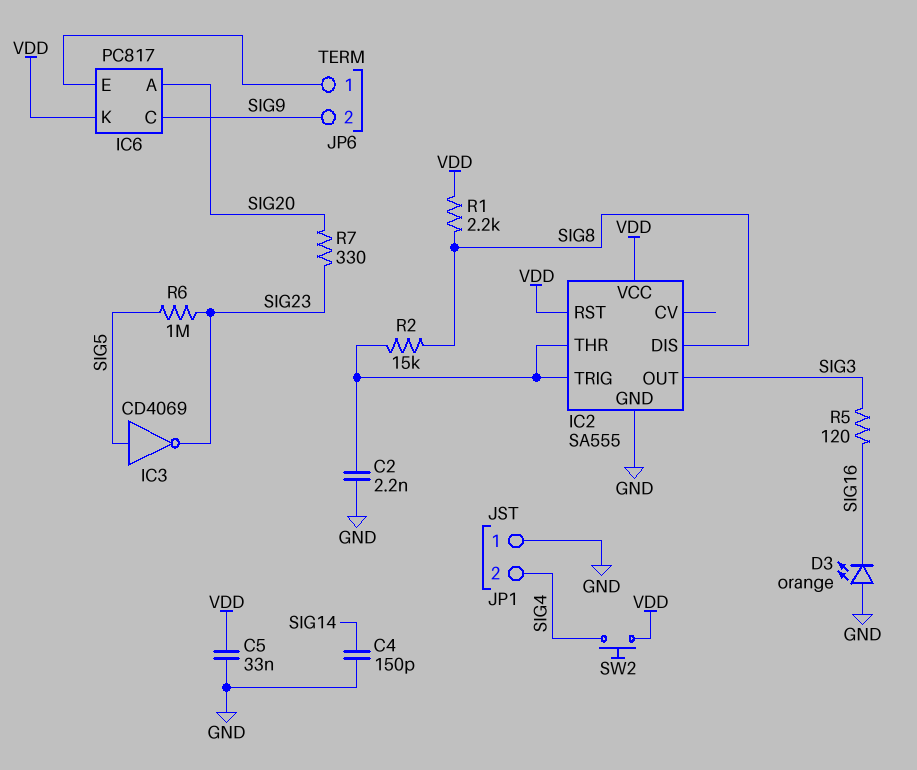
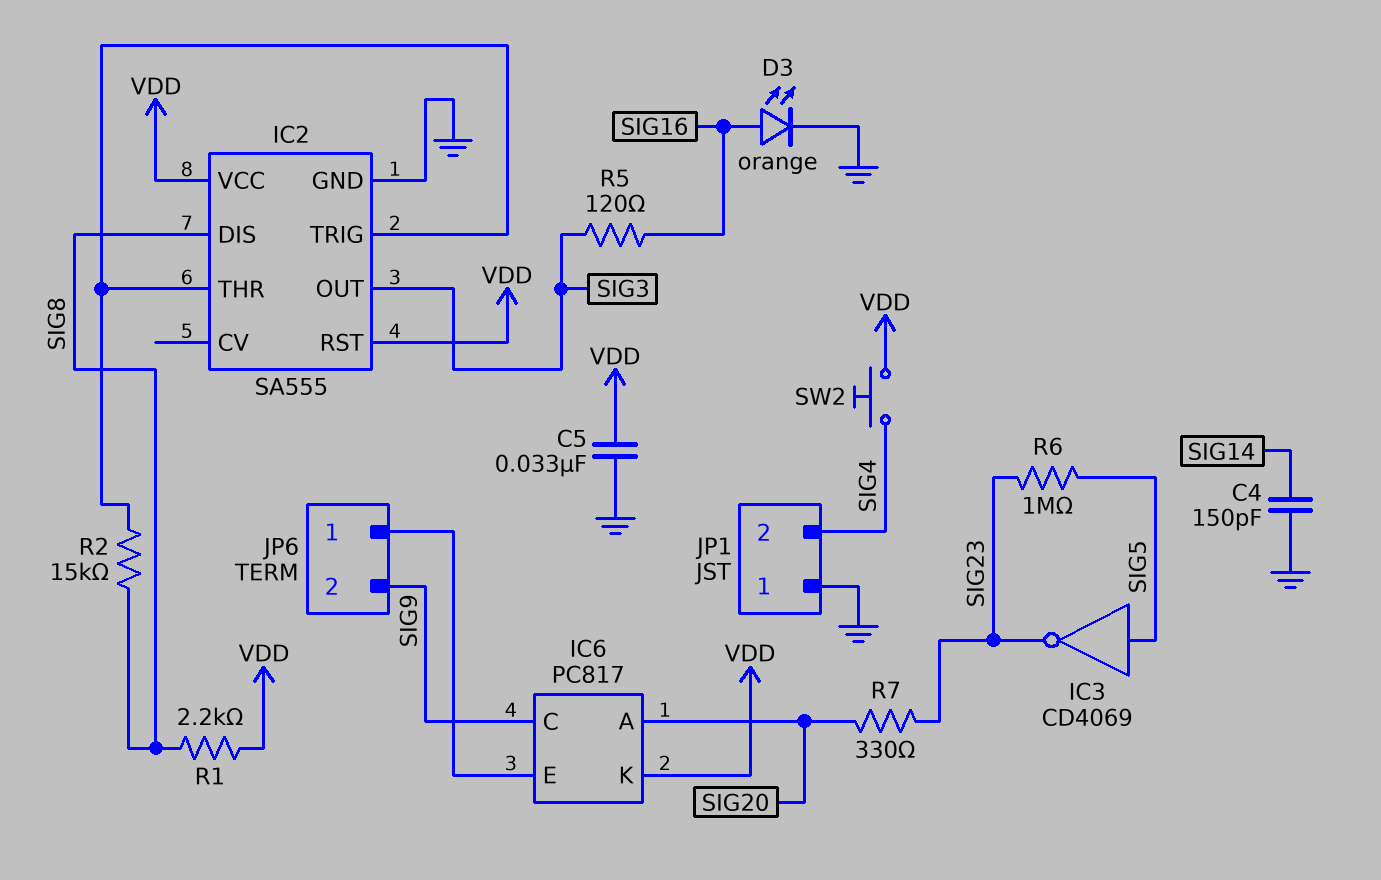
C2: 2.2nF (GND, IC2/THR) -> none
D3: LED orange (A GND, K SIG16) -> LED orange (A SIG16, K GND)

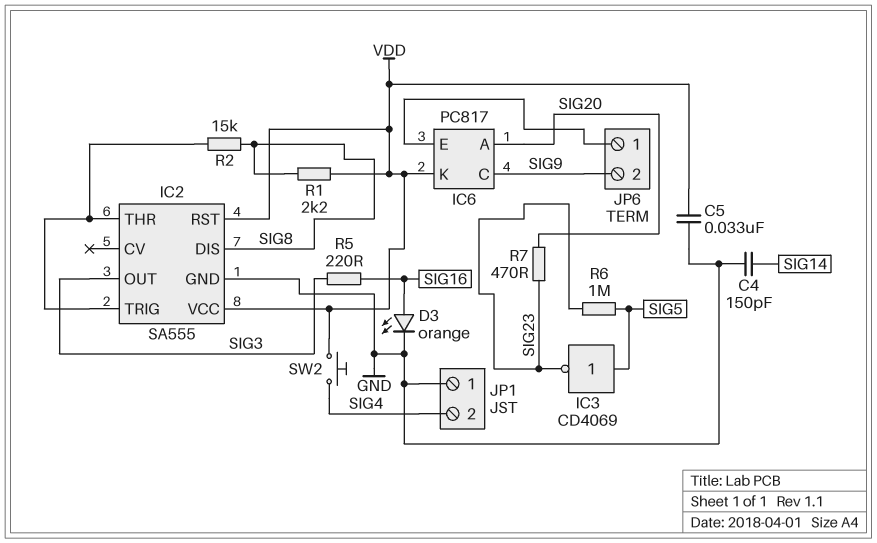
R5: 120 (SIG3, SIG16) -> 220 (SIG3, SIG16)
R7: 330 (SIG20, SIG23) -> 470 (SIG20, SIG23)

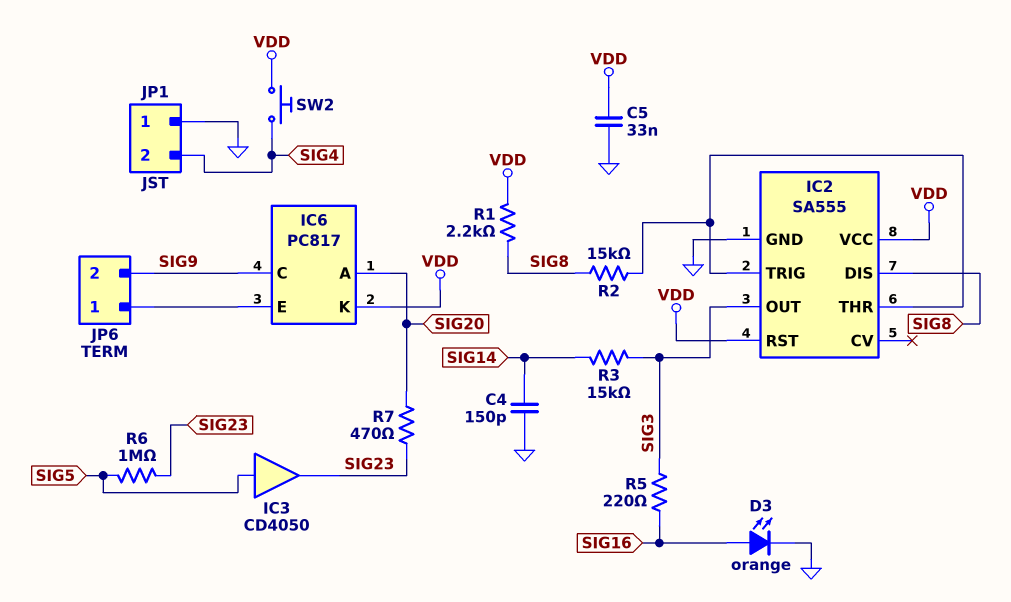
IC3: NOT CD4069 (in SIG5, out SIG23) -> buffer CD4050 (in SIG5, out SIG23)
R3: none -> 15k (SIG3, SIG14)

